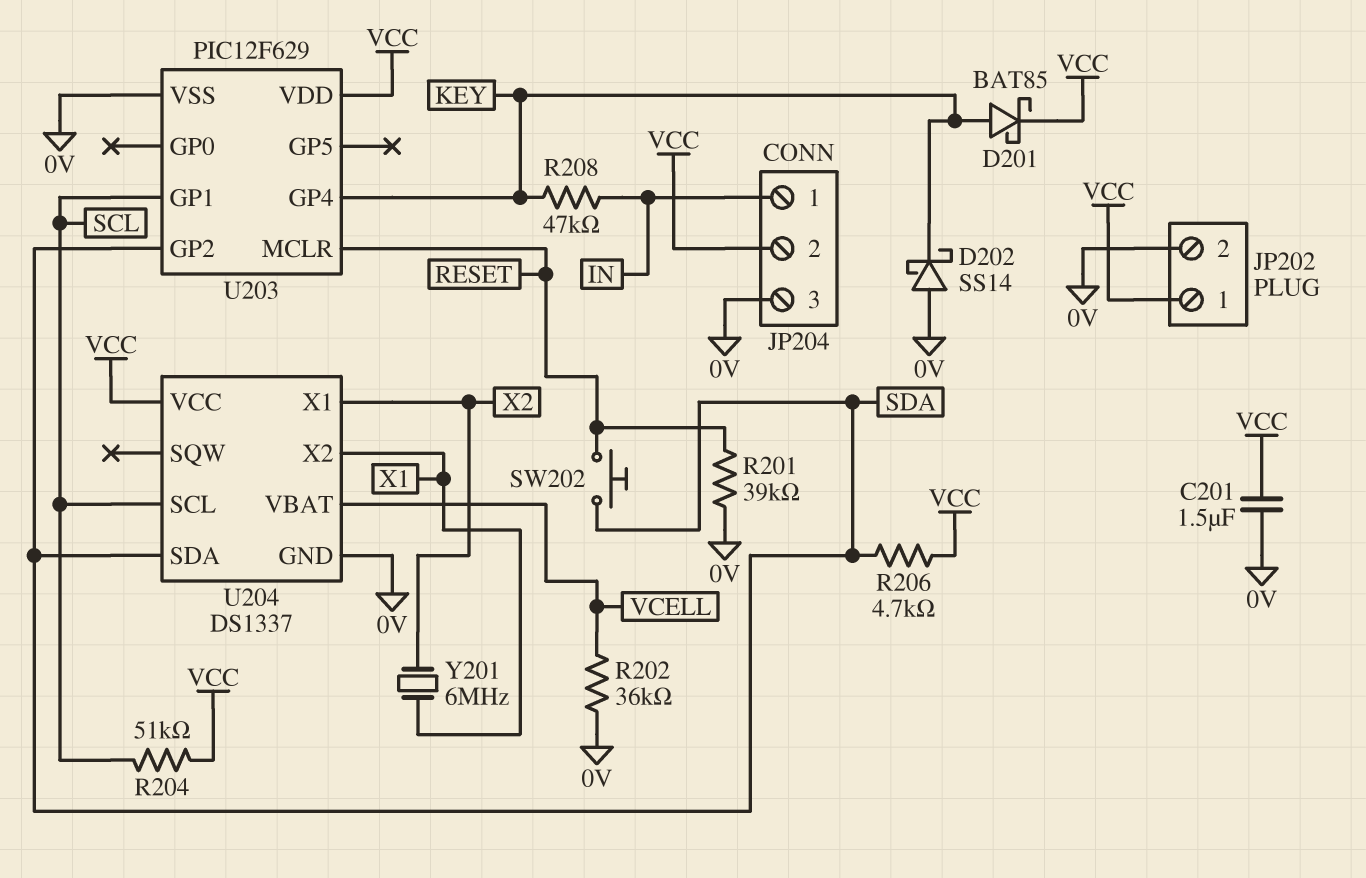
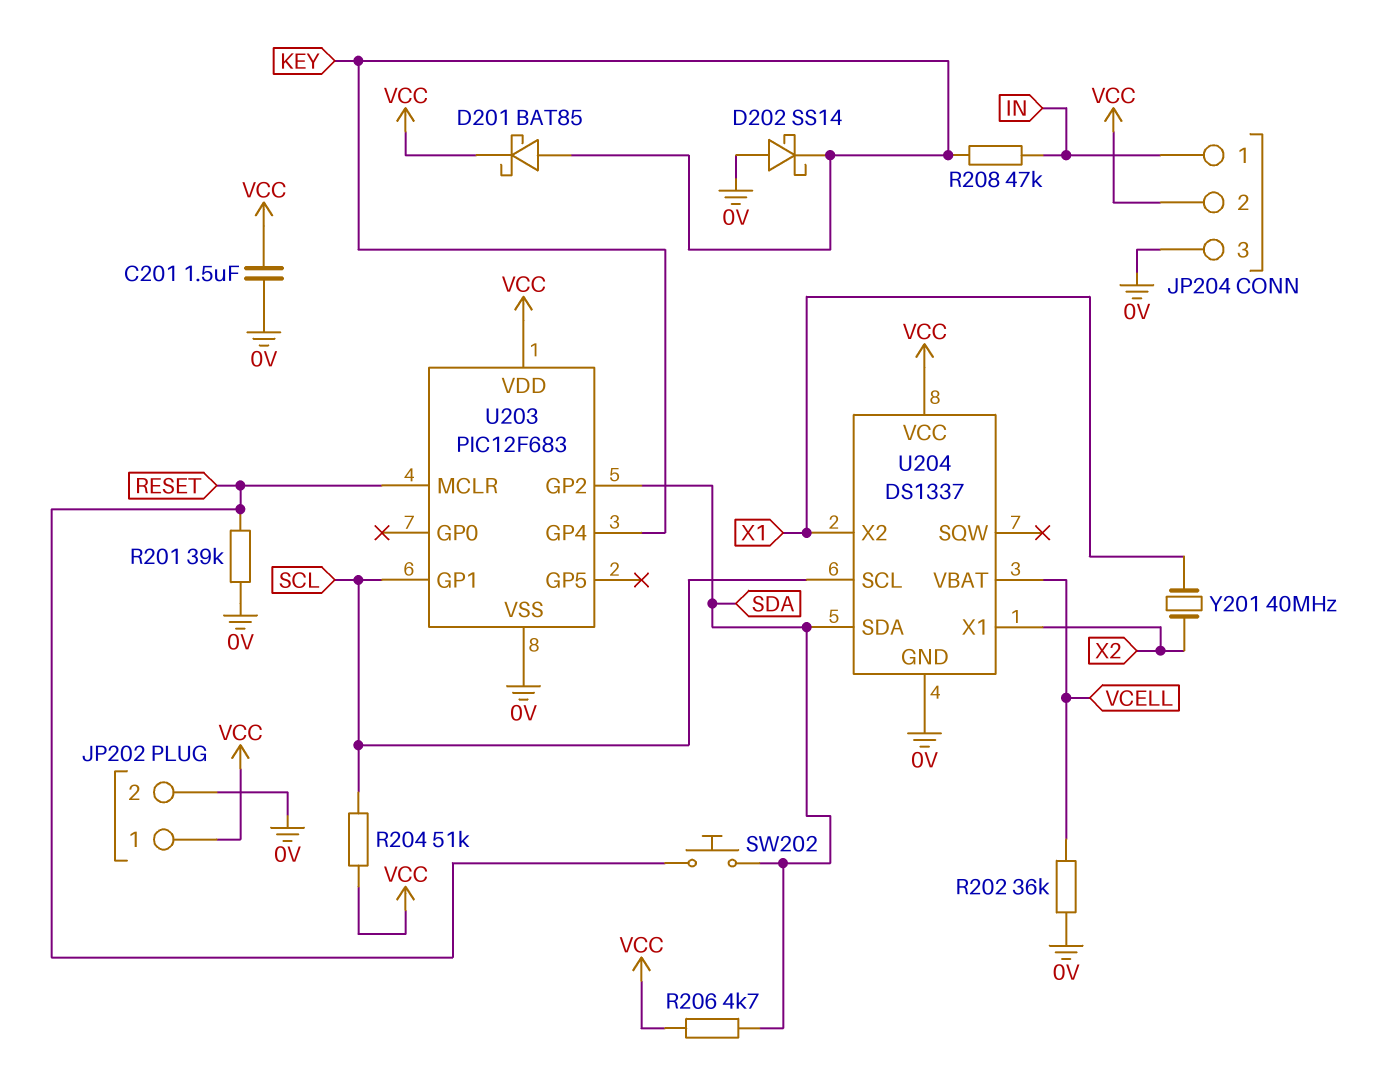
U203: PIC12F629 -> PIC12F683
Y201: 6MHz (X1, X2) -> 40MHz (X1, X2)

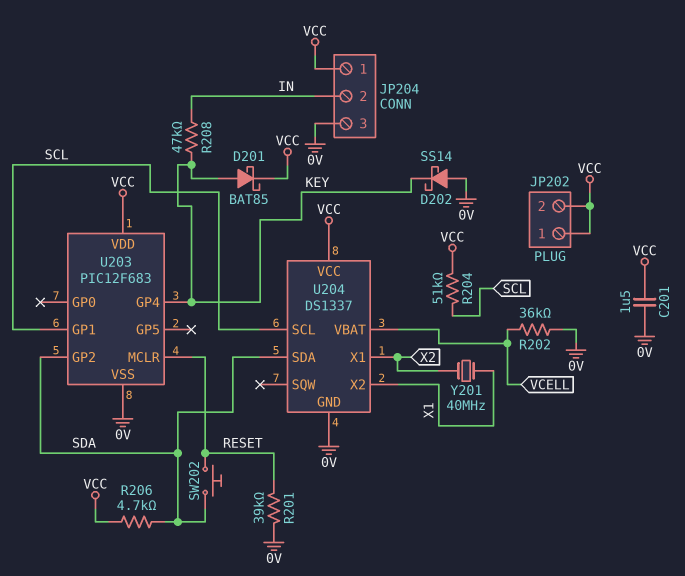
JP202 pin 2: 0V -> VCC
JP204 pin 1: IN -> VCC
JP204 pin 2: VCC -> IN

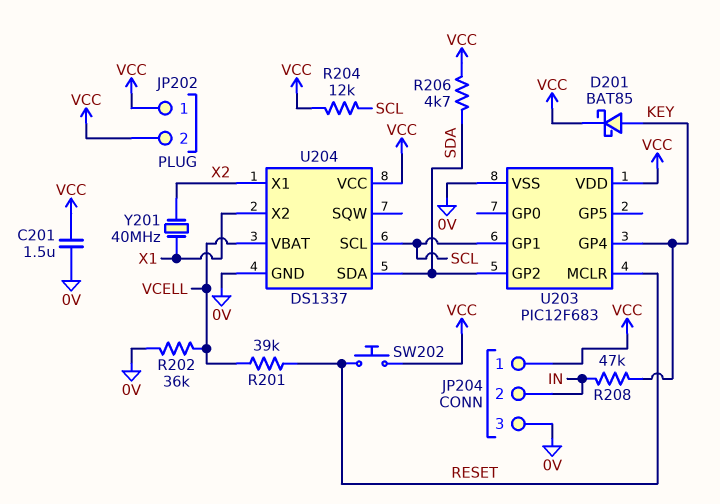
D202: schottky SS14 (A 0V, K KEY) -> none
R201: 39k (0V, RESET) -> 39k (RESET, VCELL)
R204: 51k (SCL, VCC) -> 12k (SCL, VCC)
SW202: button (RESET, SDA) -> button (RESET, VCC)

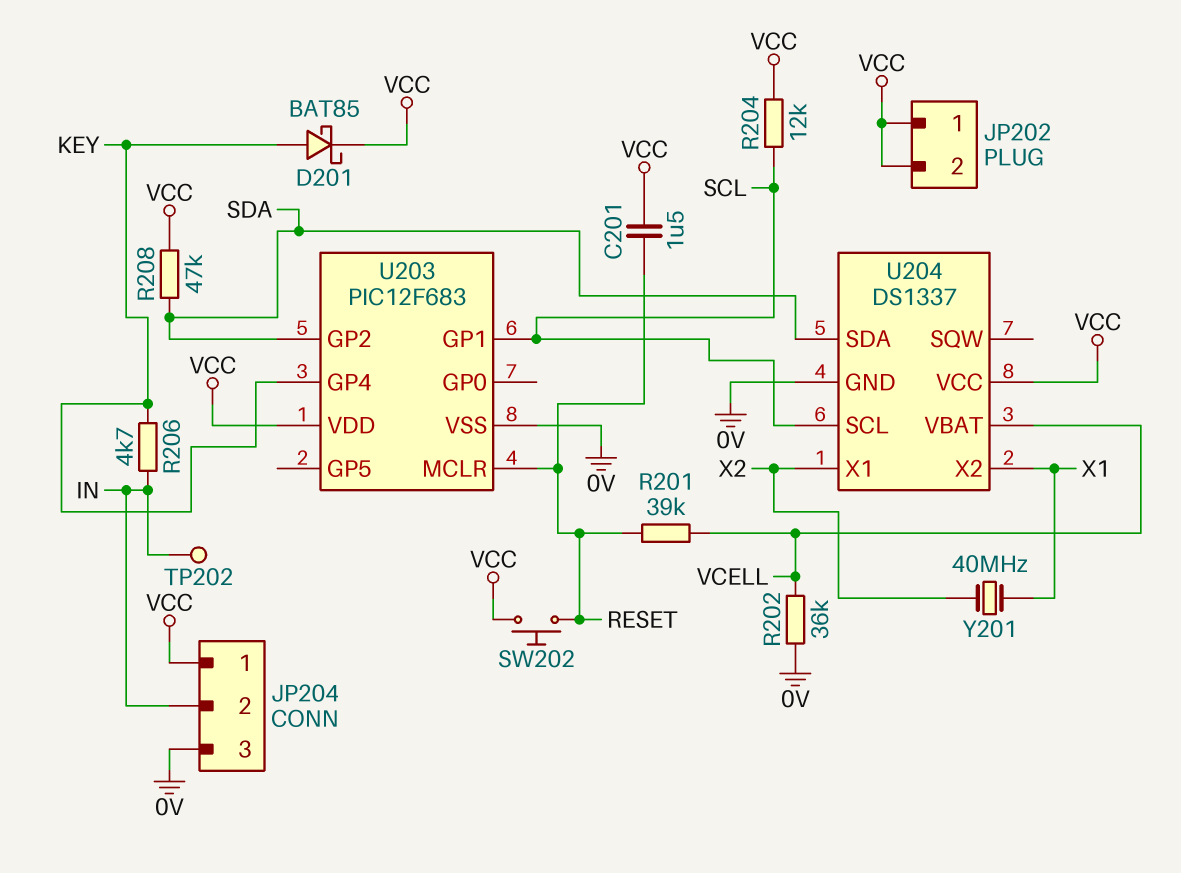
C201: 1.5uF (0V, VCC) -> 1.5uF (RESET, VCC)
R206: 4.7k (SDA, VCC) -> 4.7k (IN, KEY)
R208: 47k (IN, KEY) -> 47k (SDA, VCC)
TP202: none -> test point (IN)

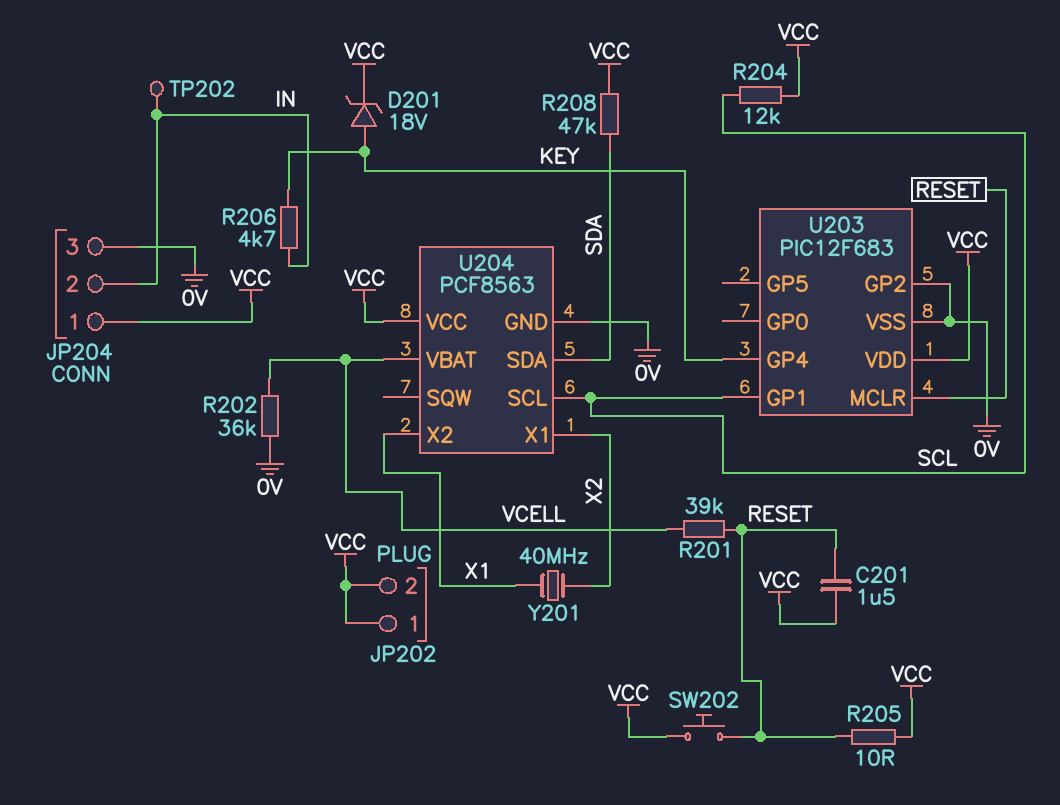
D201: schottky BAT85 (A KEY, K VCC) -> zener 18V (A KEY, K VCC)
R205: none -> 10 (RESET, VCC)
U203 pin GP2: SDA -> 0V
U204: DS1337 -> PCF8563

